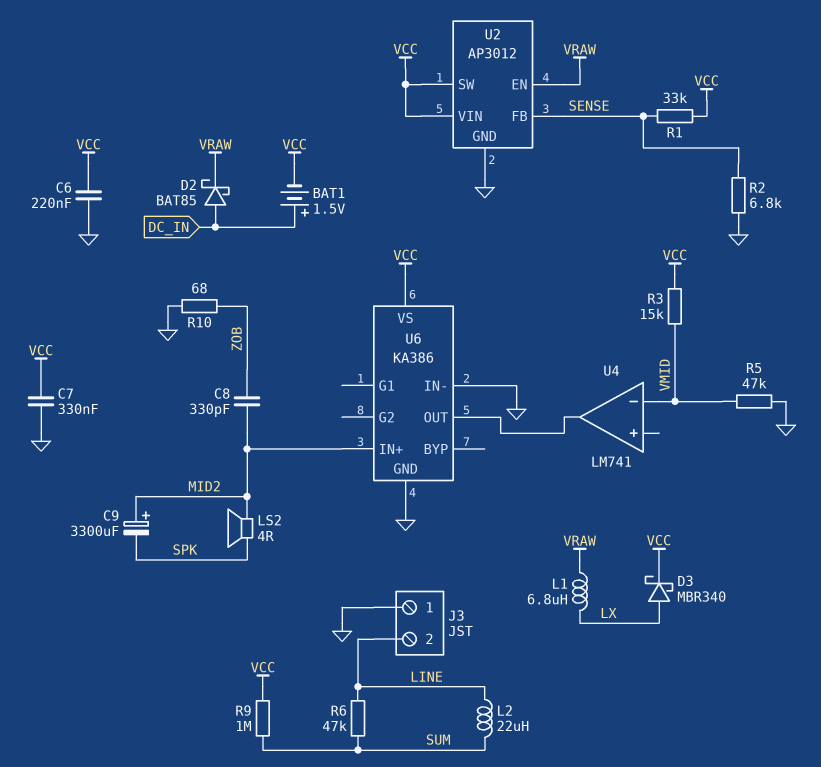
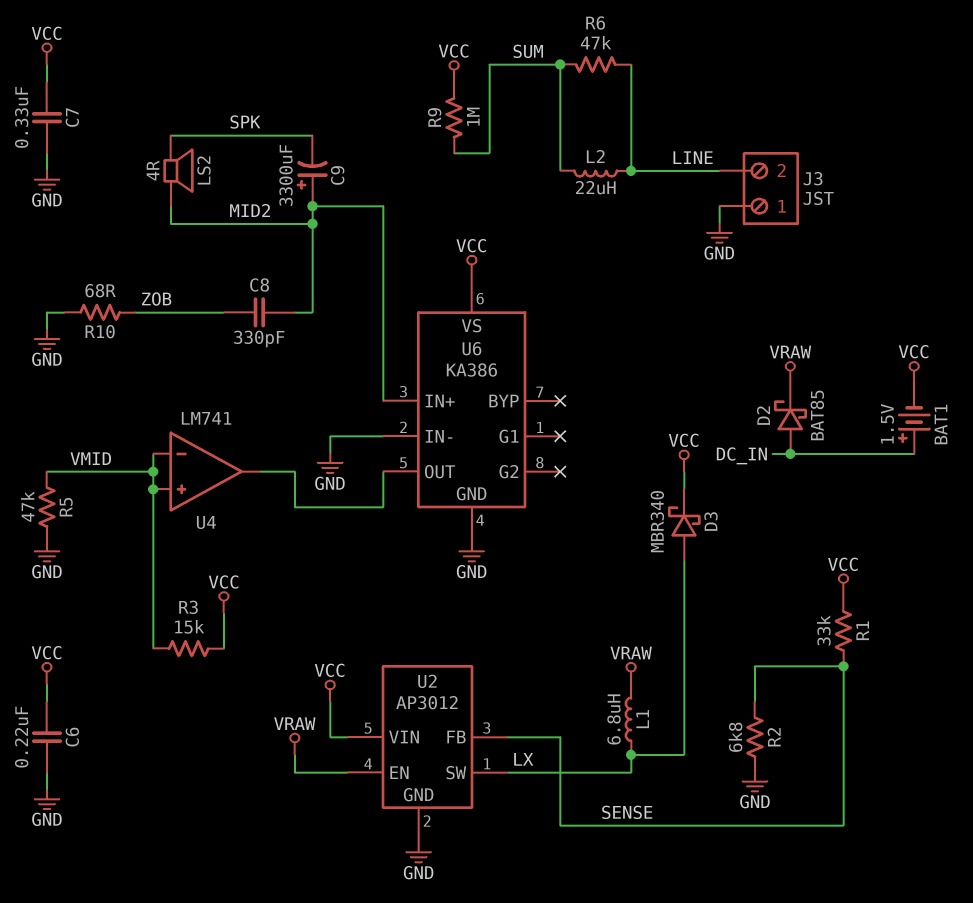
U2 pin SW: VCC -> LX
U4 pin in+: none -> VMID

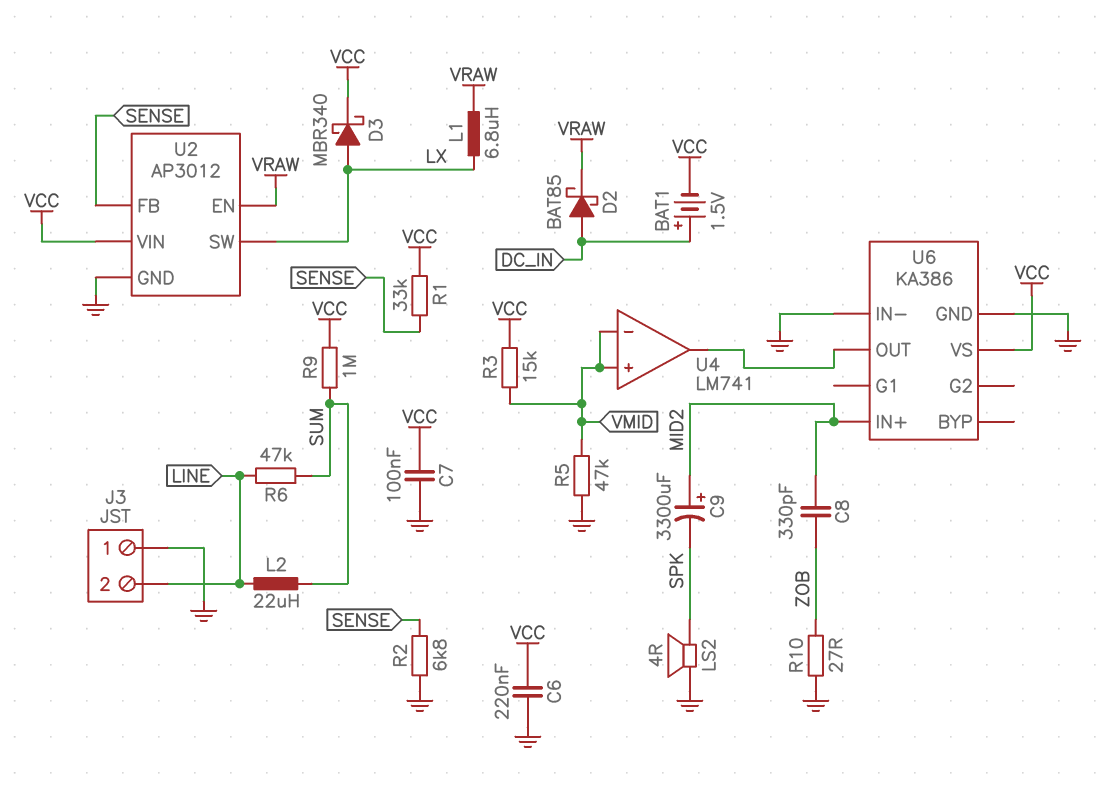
C7: 330nF (GND, VCC) -> 100nF (GND, VCC)
LS2: speaker 4R (MID2, SPK) -> speaker 4R (GND, SPK)
R10: 68 (GND, ZOB) -> 27 (GND, ZOB)

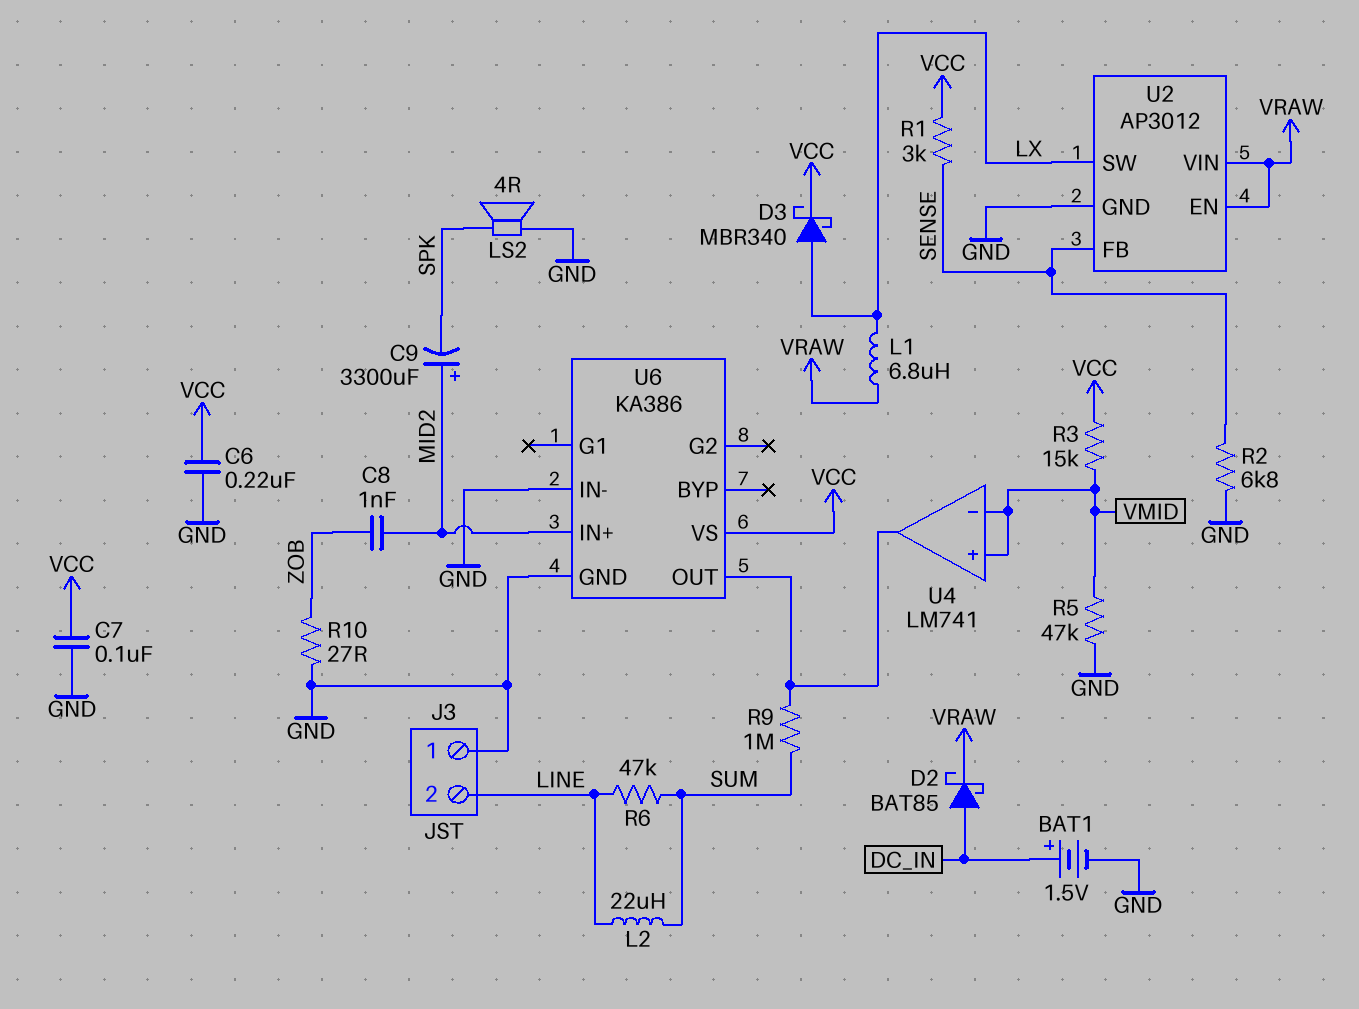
BAT1: 1.5V (plus DC_IN, minus VCC) -> 1.5V (plus DC_IN, minus GND)
C8: 330pF (MID2, ZOB) -> 1nF (MID2, ZOB)
R1: 33k (SENSE, VCC) -> 3k (SENSE, VCC)
R9: 1M (SUM, VCC) -> 1M (SUM, U4/out)
U2 pin VIN: VCC -> VRAW

